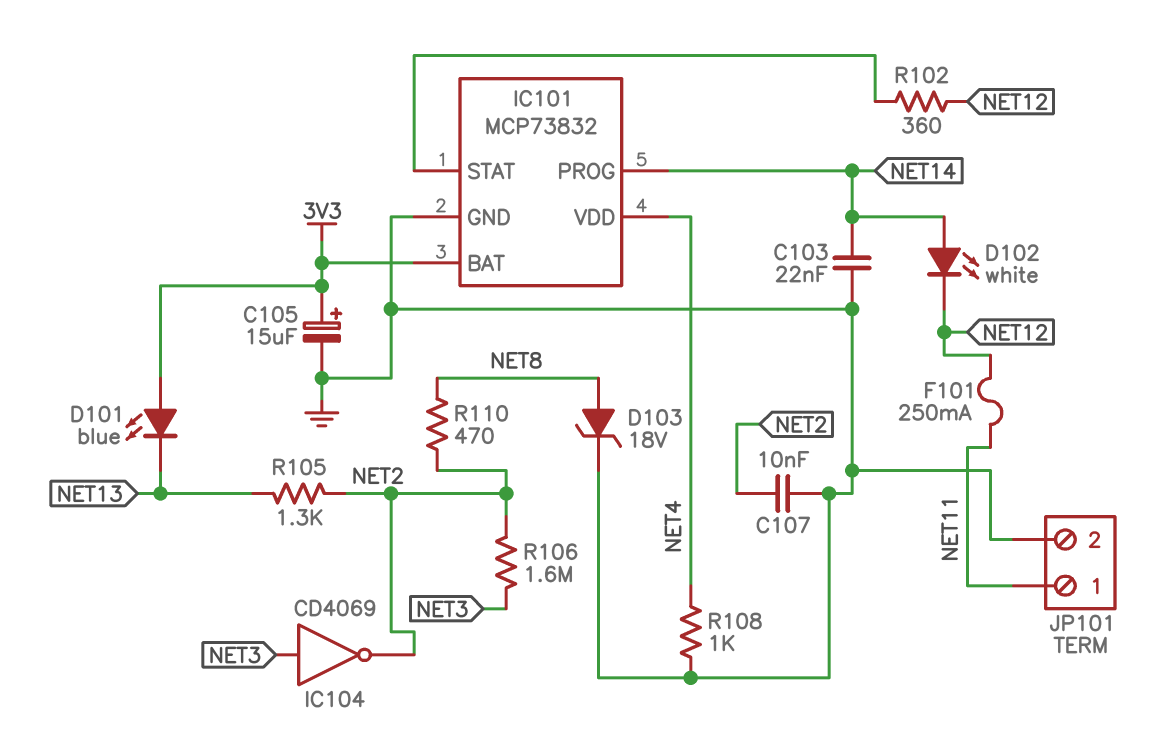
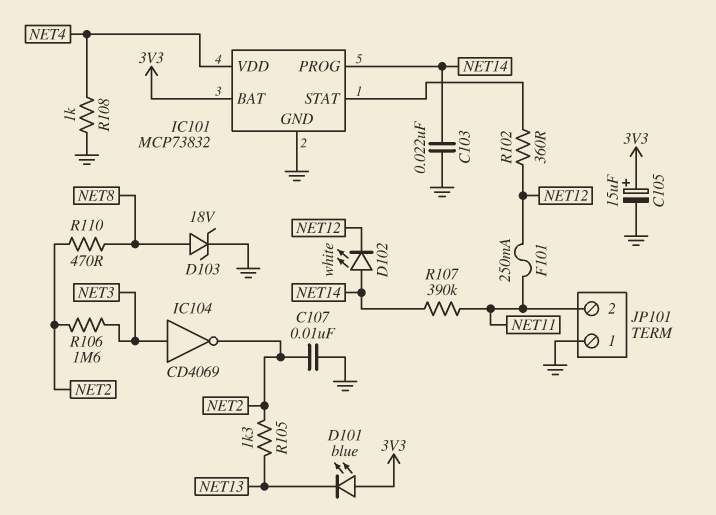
JP101 pin 1: NET11 -> GND
JP101 pin 2: GND -> NET11
R107: none -> 390k (NET11, NET14)

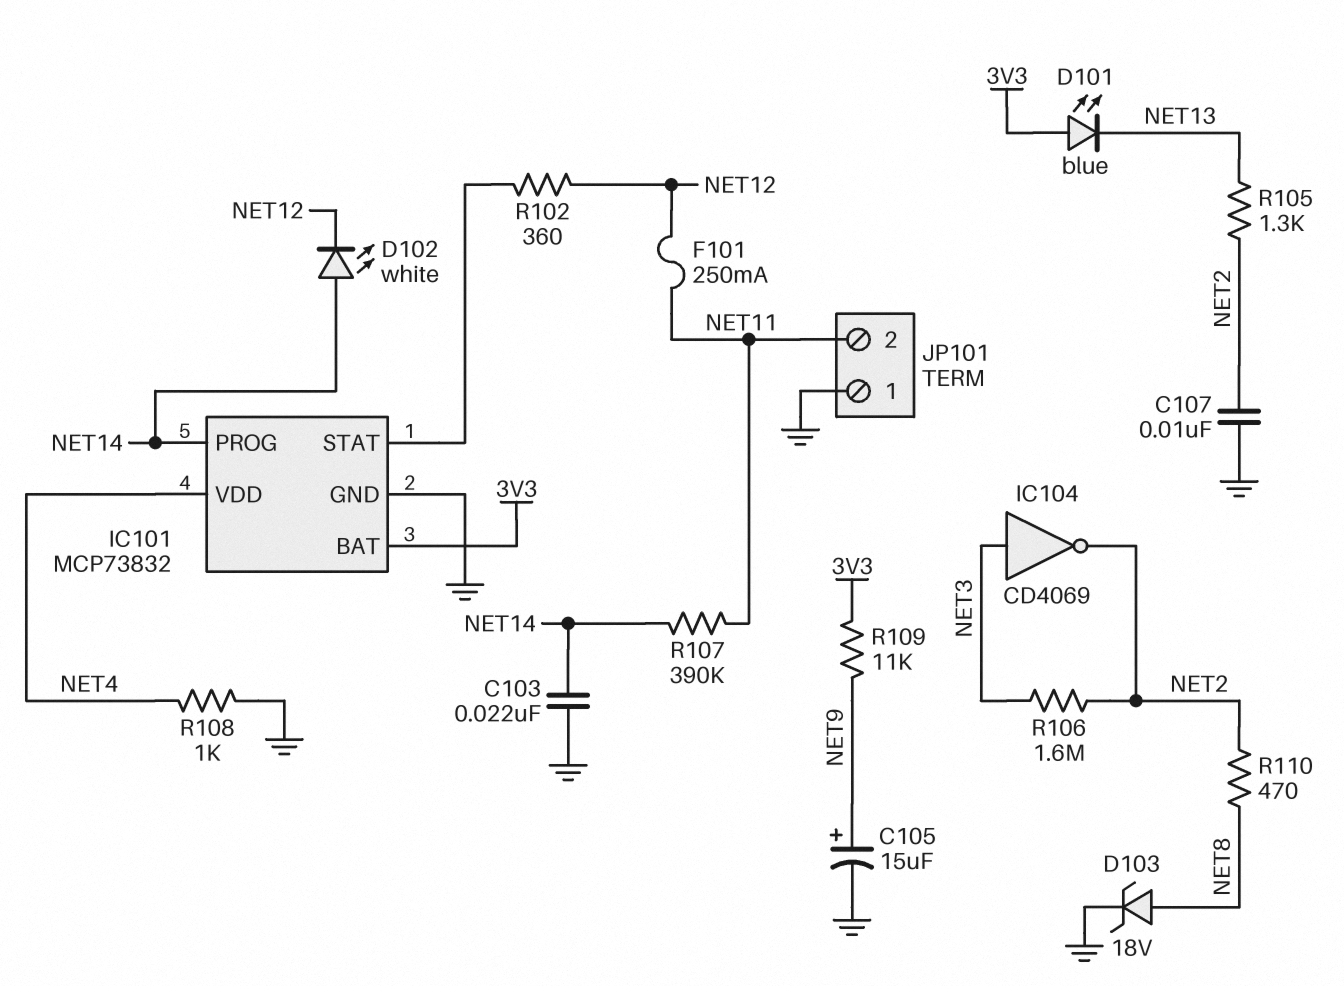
C105: 15uF (plus 3V3, minus GND) -> 15uF (plus NET9, minus GND)
R109: none -> 11k (3V3, NET9)

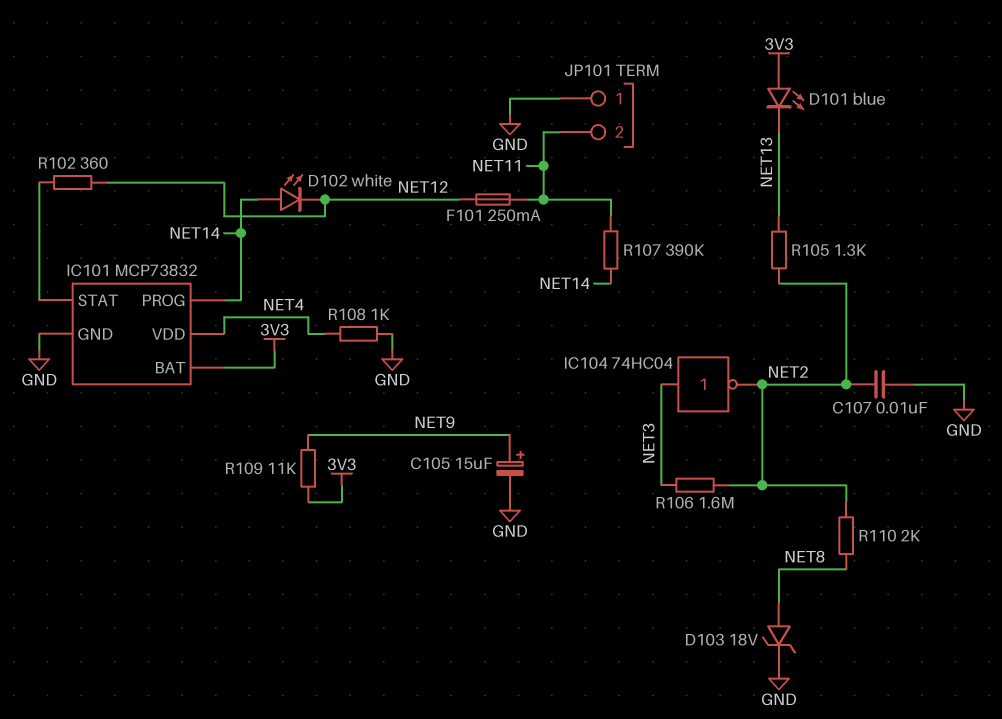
C103: 22nF (GND, NET14) -> none
IC104: NOT CD4069 (in NET3, out NET2) -> NOT 74HC04 (in NET3, out NET2)
R110: 470 (NET2, NET8) -> 2k (NET2, NET8)

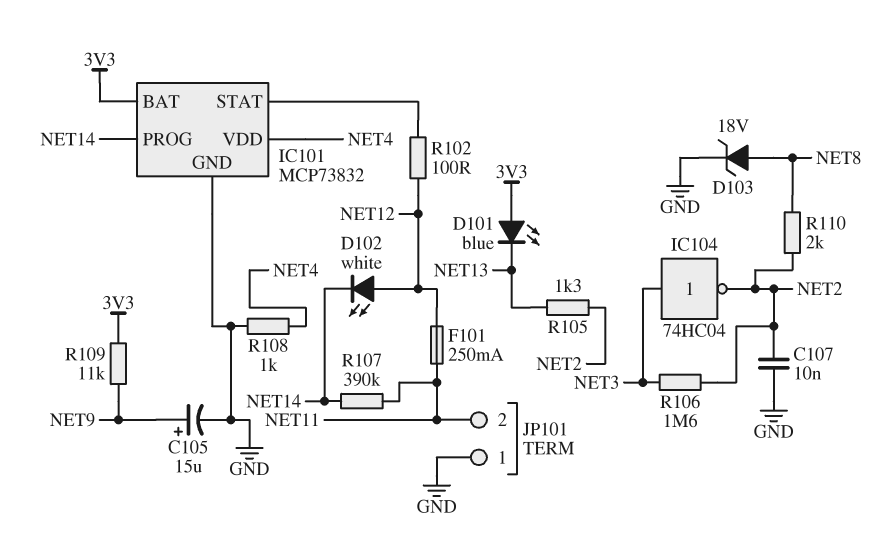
D102: LED white (A NET14, K NET12) -> LED white (A NET12, K NET14)
R102: 360 (IC101/STAT, NET12) -> 100 (IC101/STAT, NET12)

